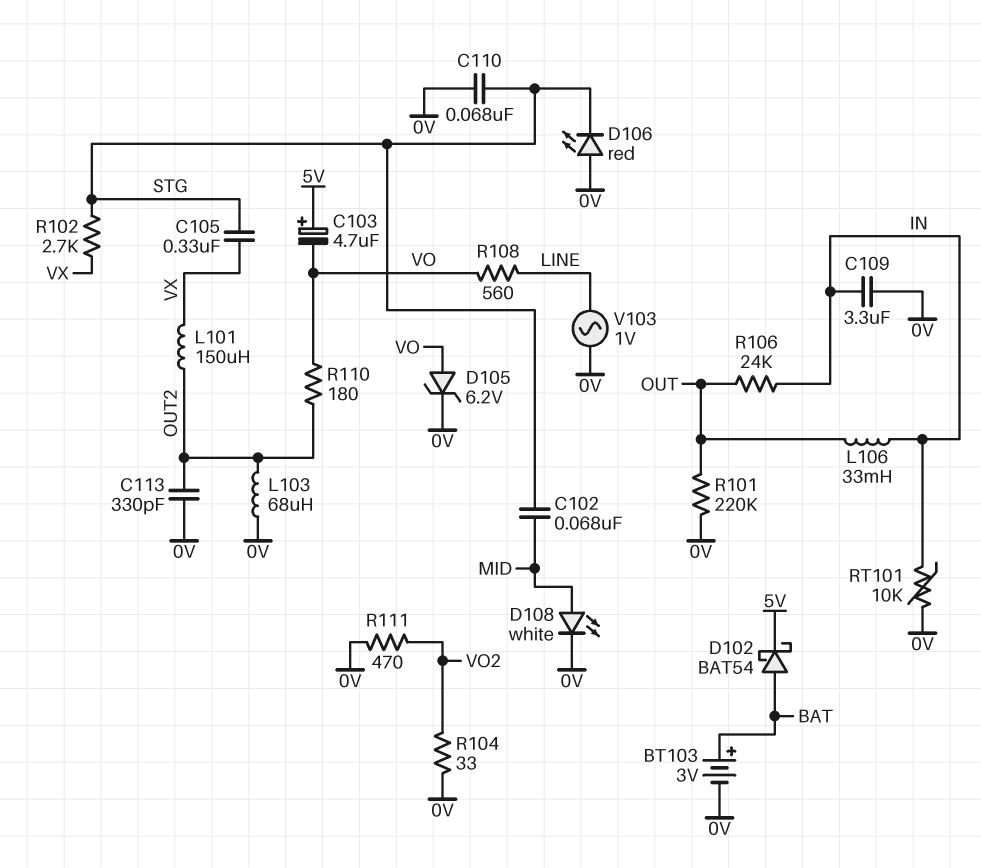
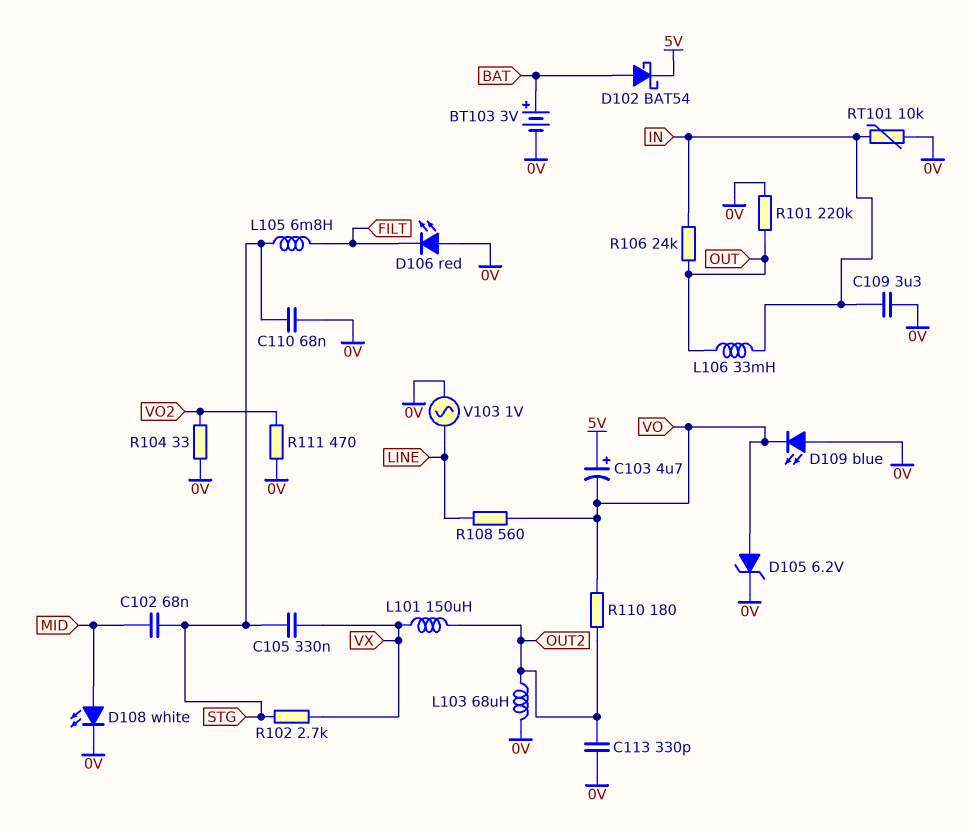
D106: LED red (A 0V, K STG) -> LED red (A 0V, K FILT)
D109: none -> LED blue (A 0V, K VO)
L105: none -> 6.8mH (FILT, STG)

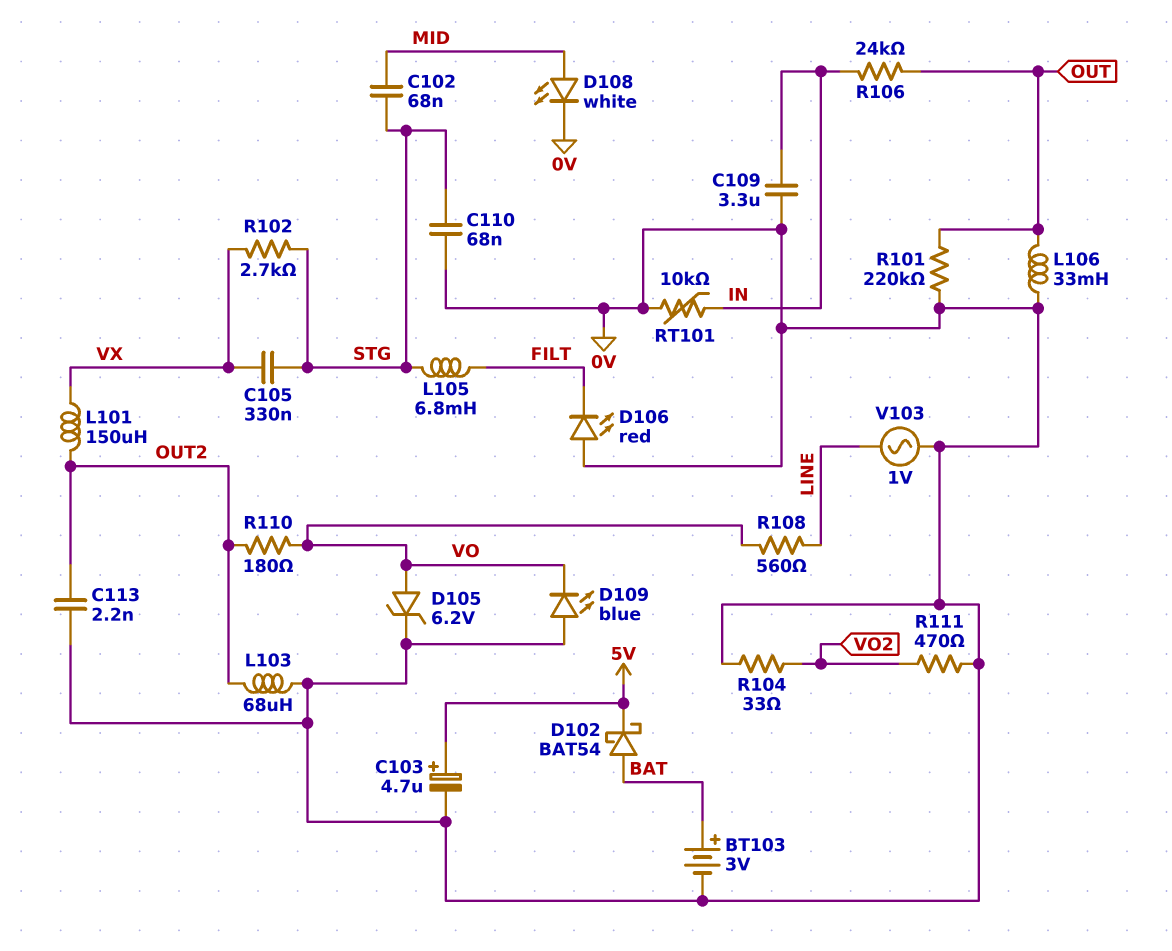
C103: 4.7uF (plus 5V, minus VO) -> 4.7uF (plus 5V, minus 0V)
C113: 330pF (0V, OUT2) -> 2.2nF (0V, OUT2)
L106: 33mH (IN, OUT) -> 33mH (0V, OUT)

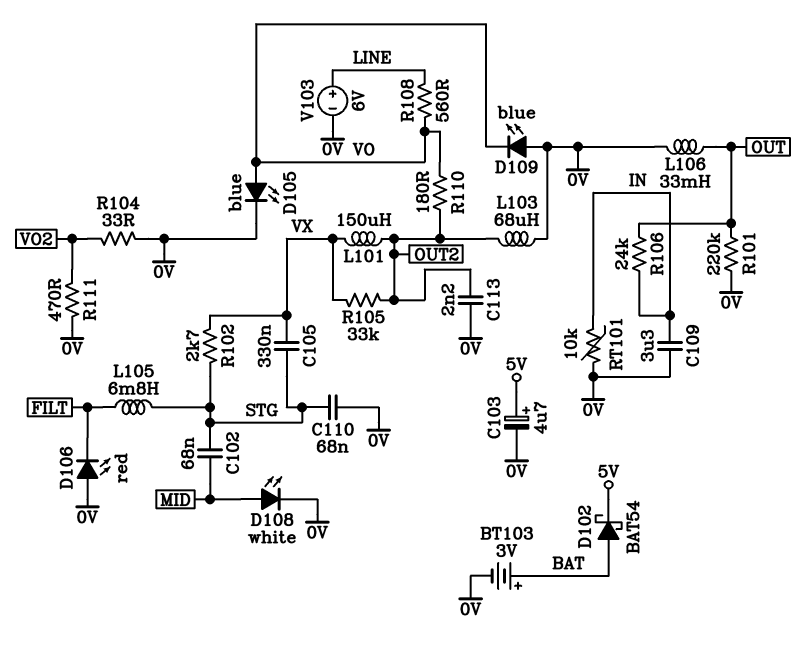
D105: zener 6.2V (A VO, K 0V) -> LED blue (A VO, K 0V)
R105: none -> 33k (OUT2, VX)
V103: AC 1V (0V, LINE) -> 6V (plus LINE, minus 0V)

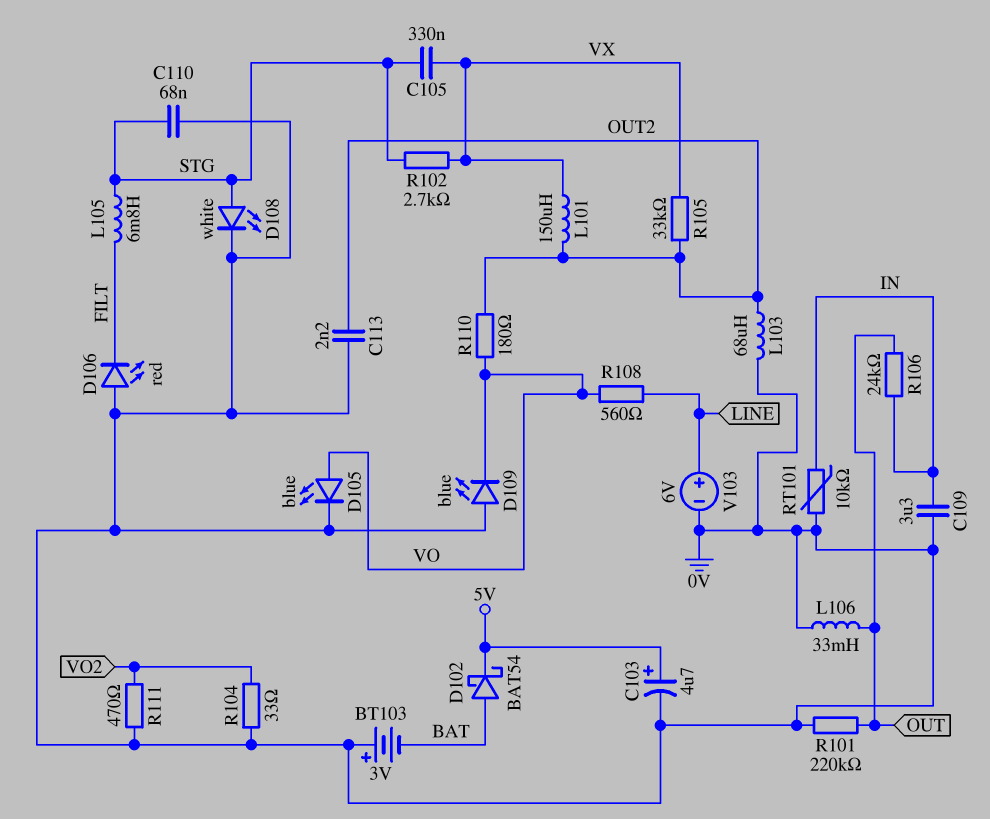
BT103: 3V (plus BAT, minus 0V) -> 3V (plus 0V, minus BAT)
C102: 68nF (MID, STG) -> none
D108: LED white (A MID, K 0V) -> LED white (A STG, K 0V)

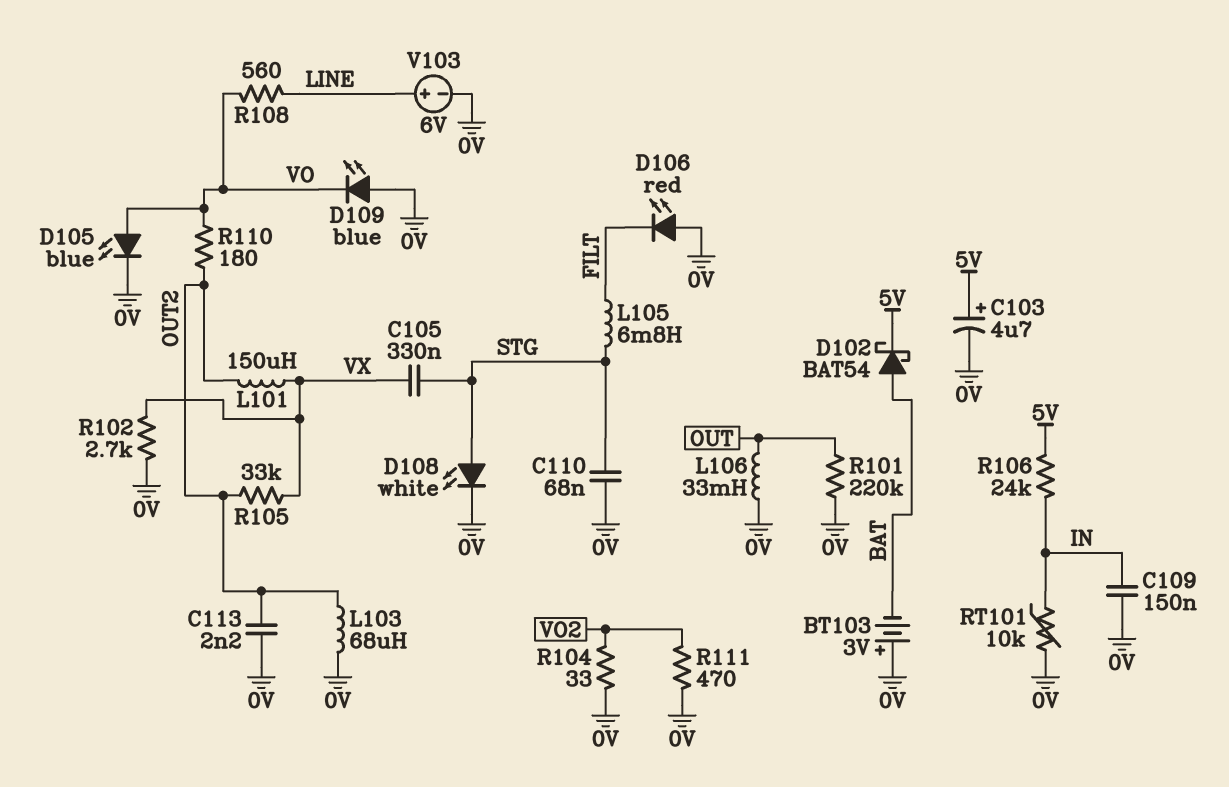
C109: 3.3uF (0V, IN) -> 150nF (0V, IN)
R102: 2.7k (STG, VX) -> 2.7k (0V, VX)
R106: 24k (IN, OUT) -> 24k (5V, IN)

